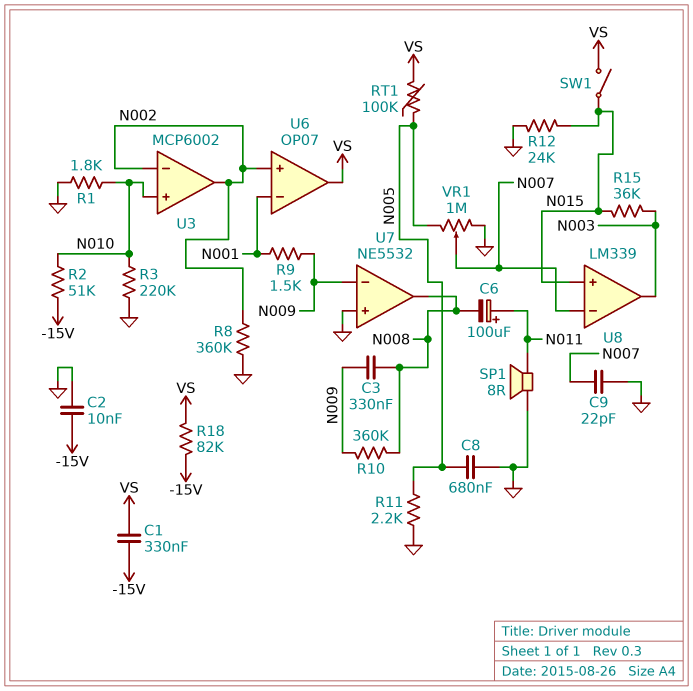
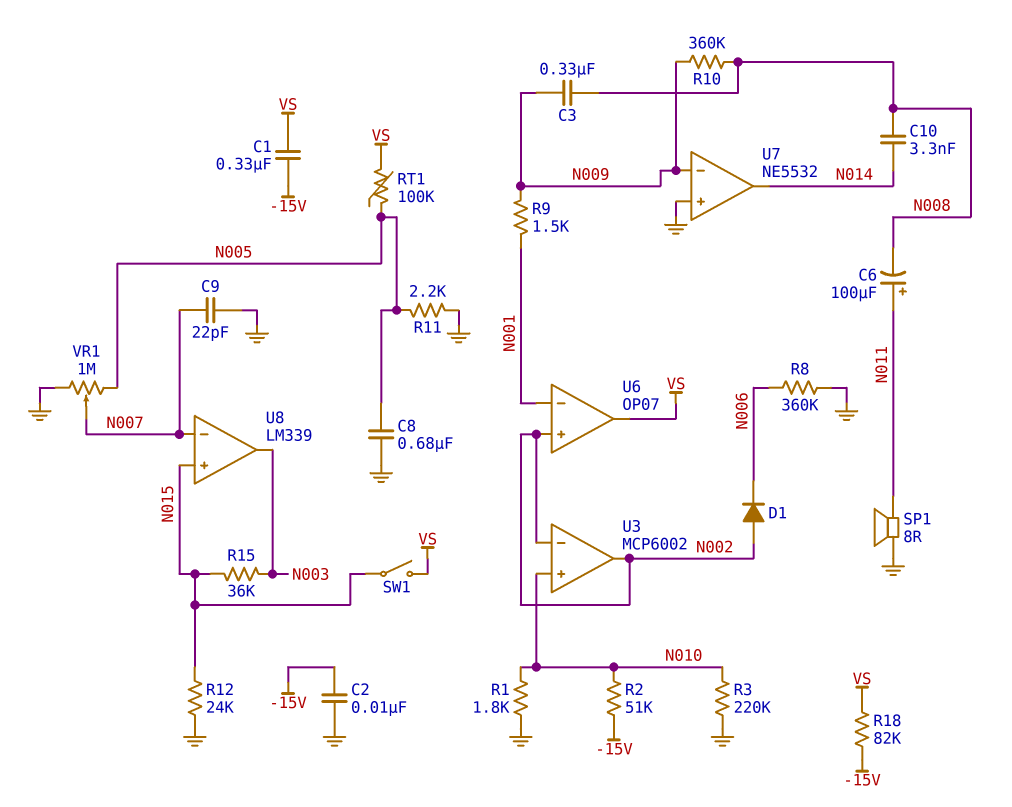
C10: none -> 3.3nF (N008, N014)
D1: none -> diode (A N002, K N006)
R8: 360k (GND, N002) -> 360k (GND, N006)
U7 pin out: N008 -> N014

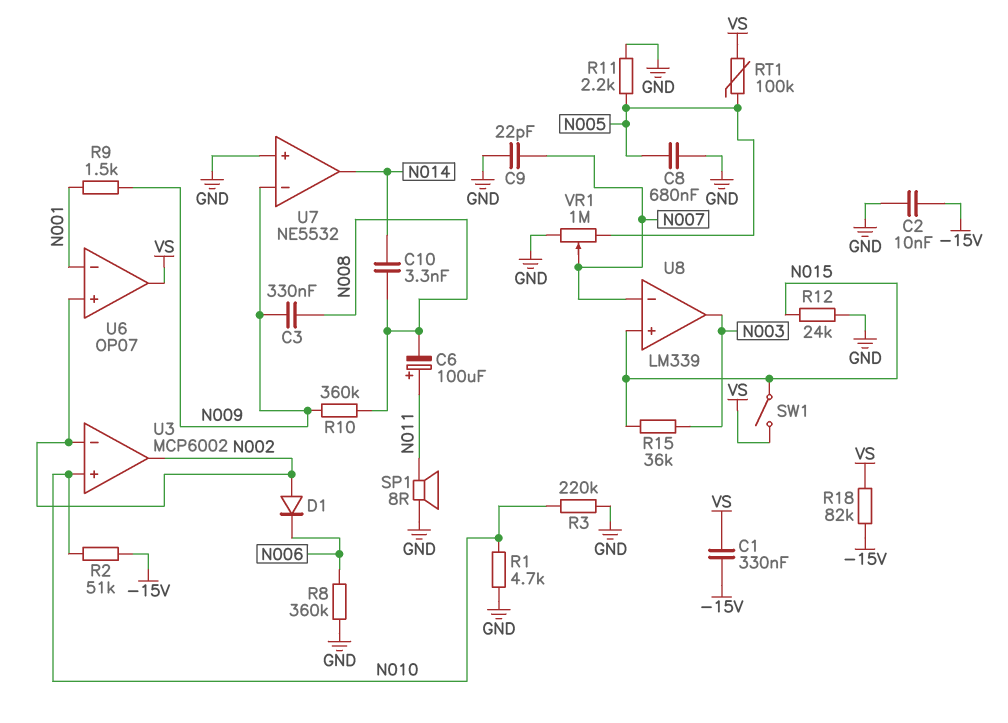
R1: 1.8k (GND, N010) -> 4.7k (GND, N010)

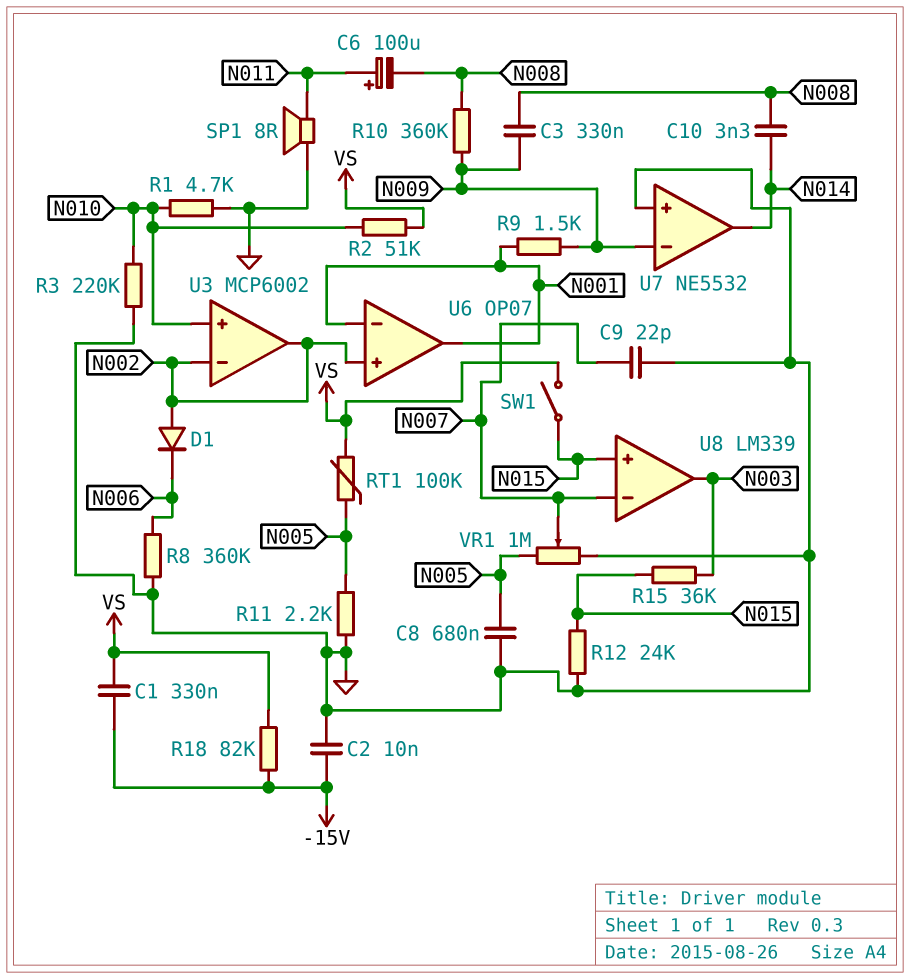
R2: 51k (-15V, N010) -> 51k (N010, VS)
U6 pin out: VS -> N001

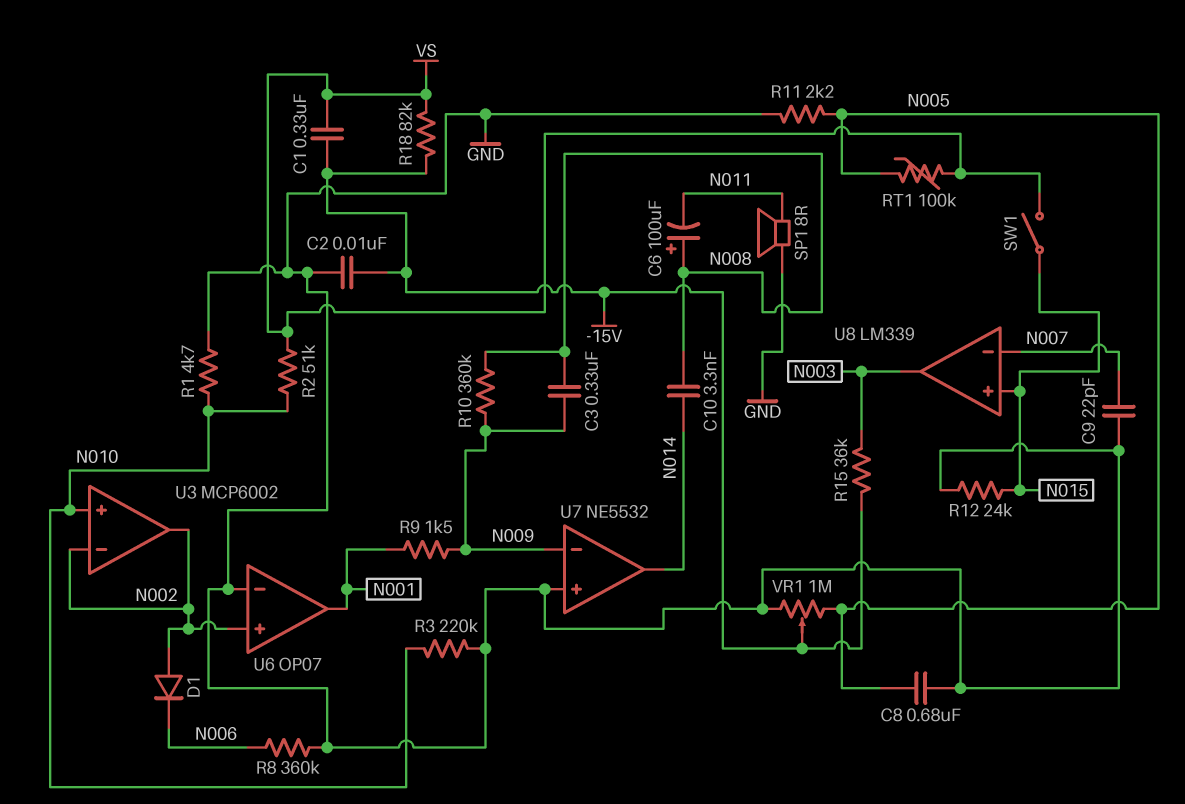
C6: 100uF (plus N011, minus N008) -> 100uF (plus N008, minus N011)
R15: 36k (N003, N015) -> 36k (-15V, N003)
U6 pin in-: N001 -> GND
VR1: 1M (GND, N005, wiper N007) -> 1M (GND, N005, wiper -15V)

